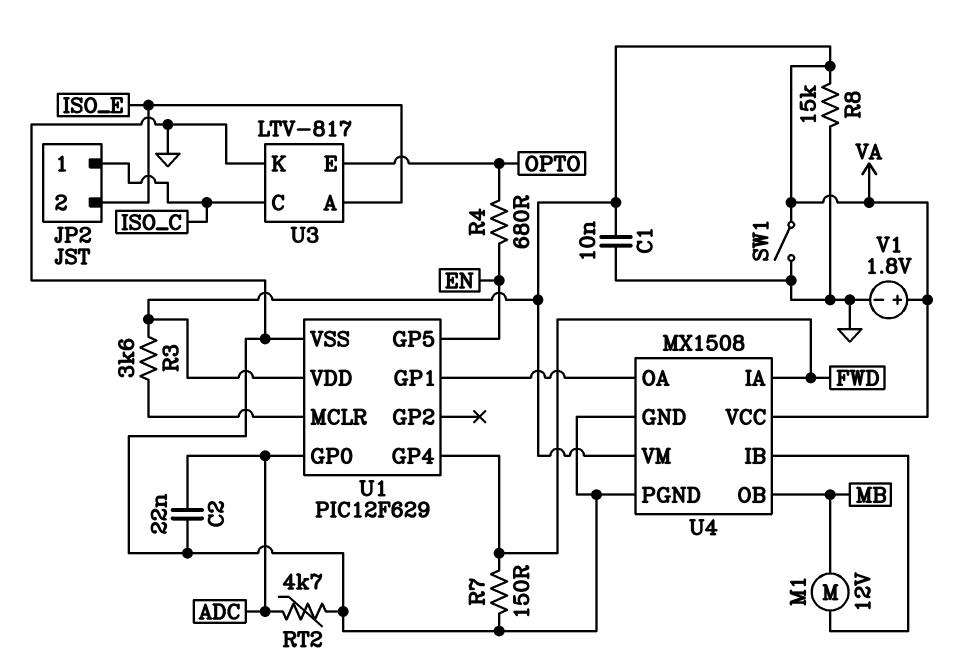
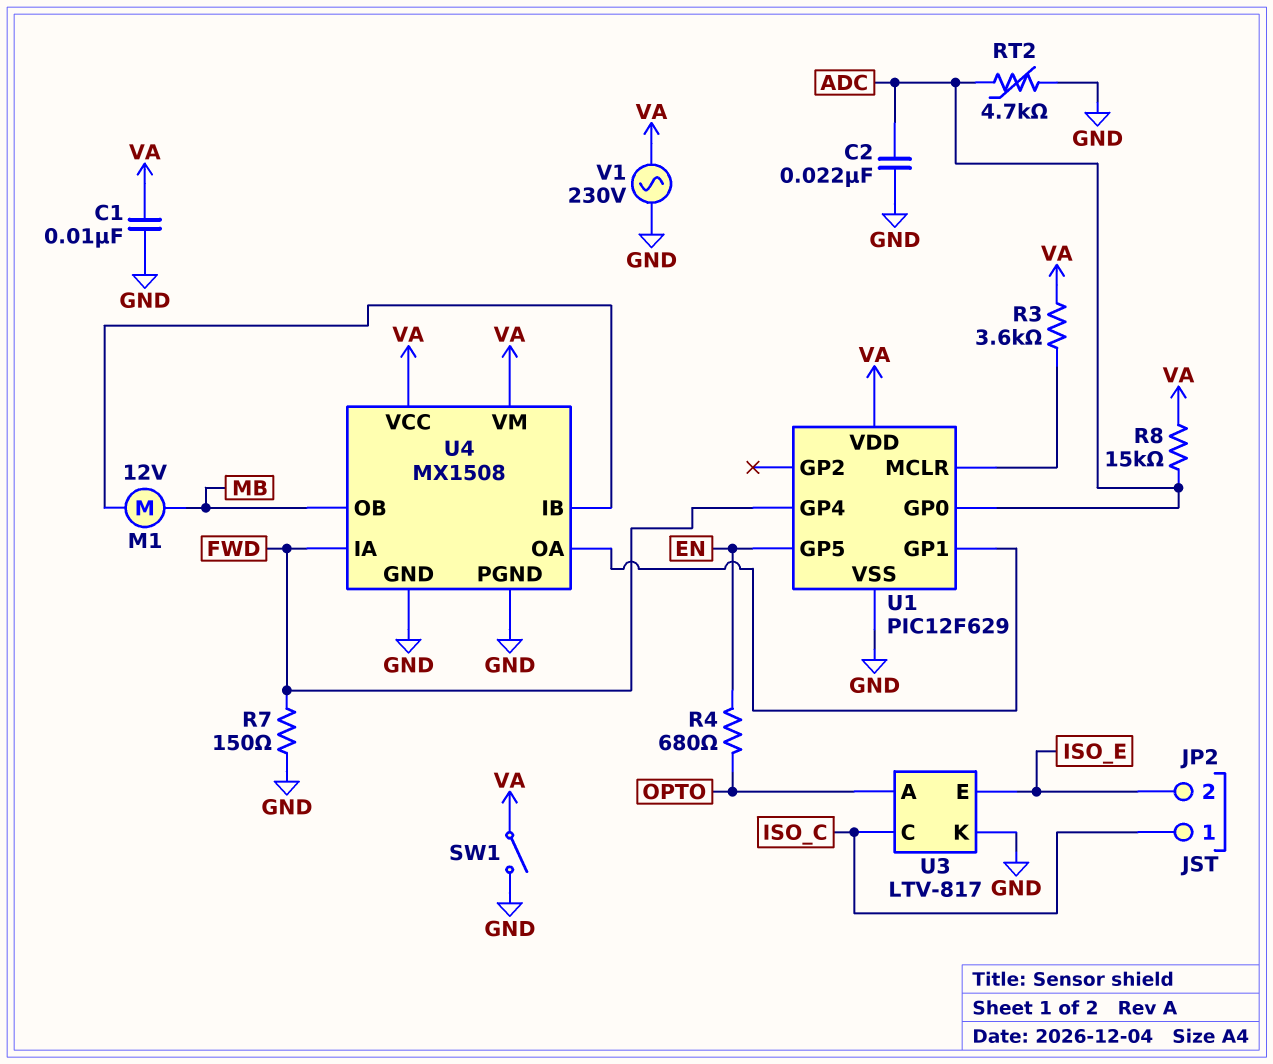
R8: 15k (GND, VA) -> 15k (ADC, VA)
U3 pin A: ISO_E -> OPTO
U3 pin E: OPTO -> ISO_E
V1: 1.8V (plus VA, minus GND) -> AC 230V (GND, VA)

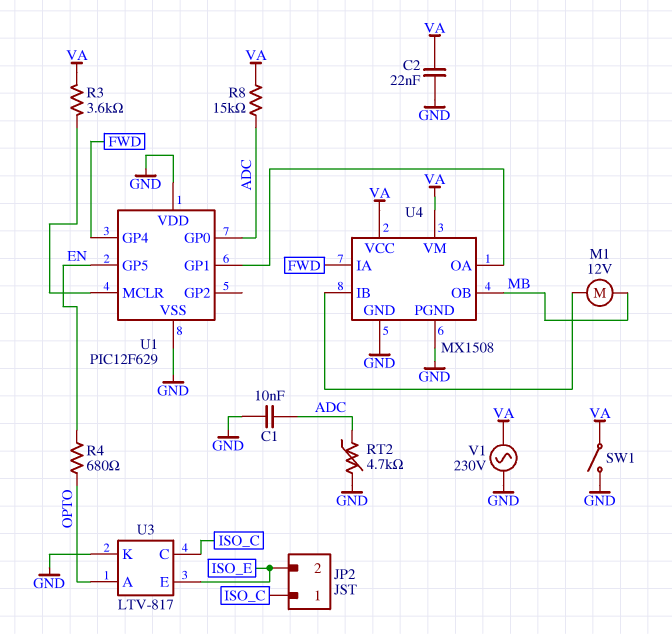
C1: 10nF (GND, VA) -> 10nF (ADC, GND)
C2: 22nF (ADC, GND) -> 22nF (GND, VA)
R7: 150 (FWD, GND) -> none
U1 pin VDD: VA -> GND

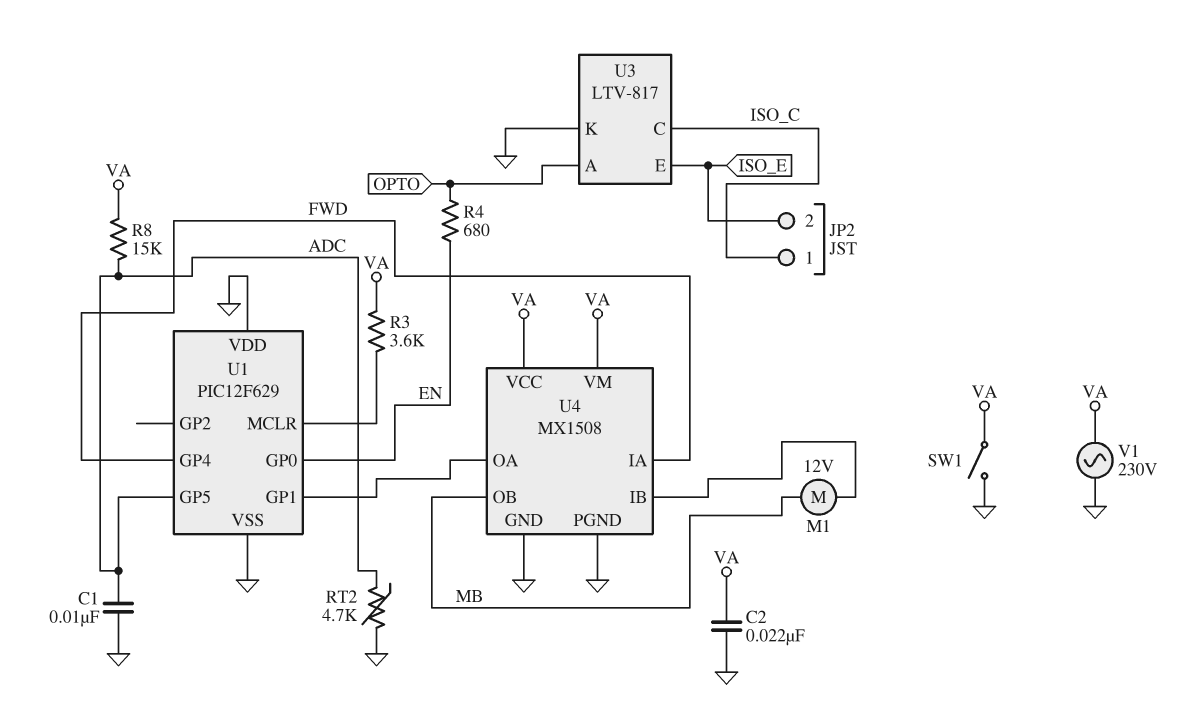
U1 pin GP0: ADC -> EN
U1 pin GP5: EN -> ADC

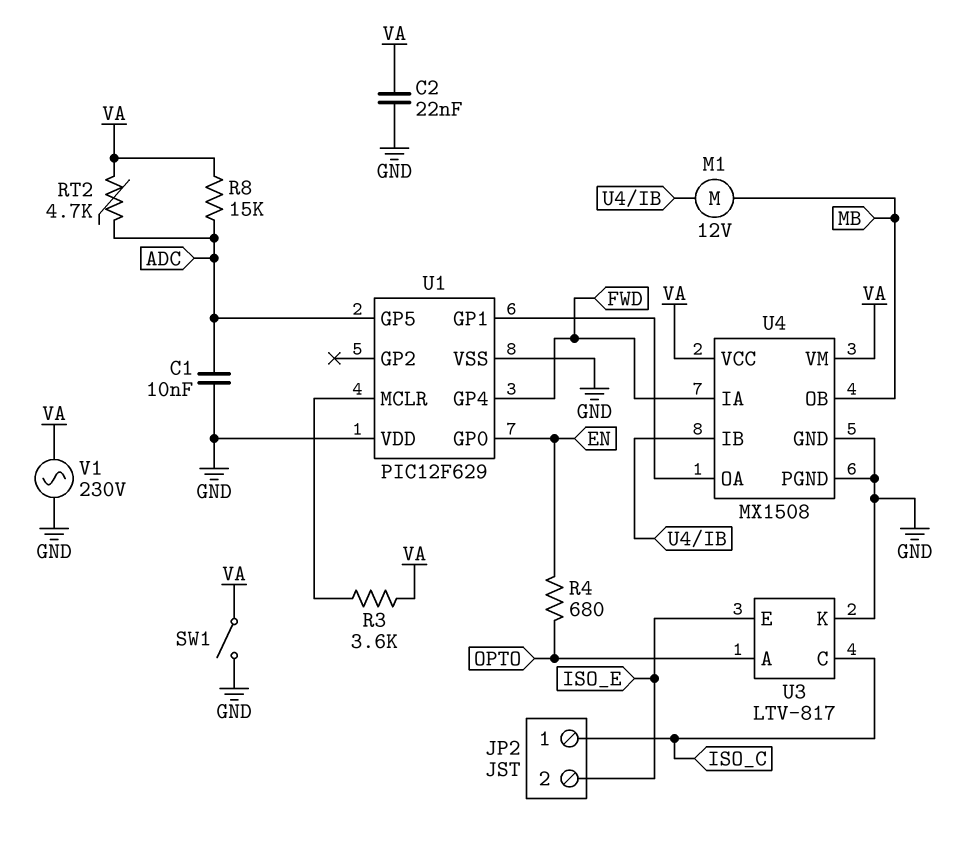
RT2: 4.7k (ADC, GND) -> 4.7k (ADC, VA)

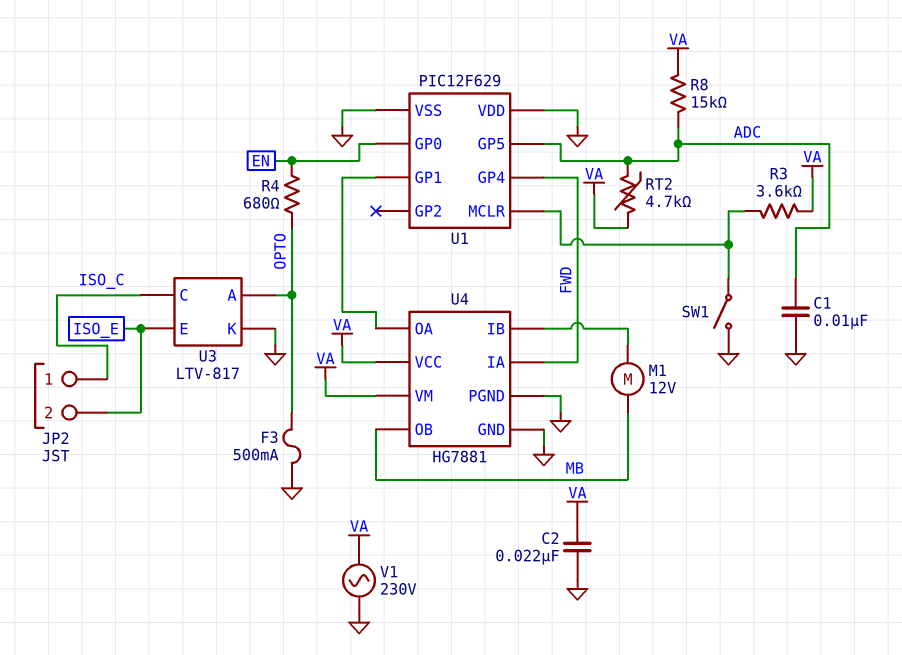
F3: none -> 500mA (GND, OPTO)
SW1: switch (GND, VA) -> switch (GND, U1/MCLR)
U4: MX1508 -> HG7881

